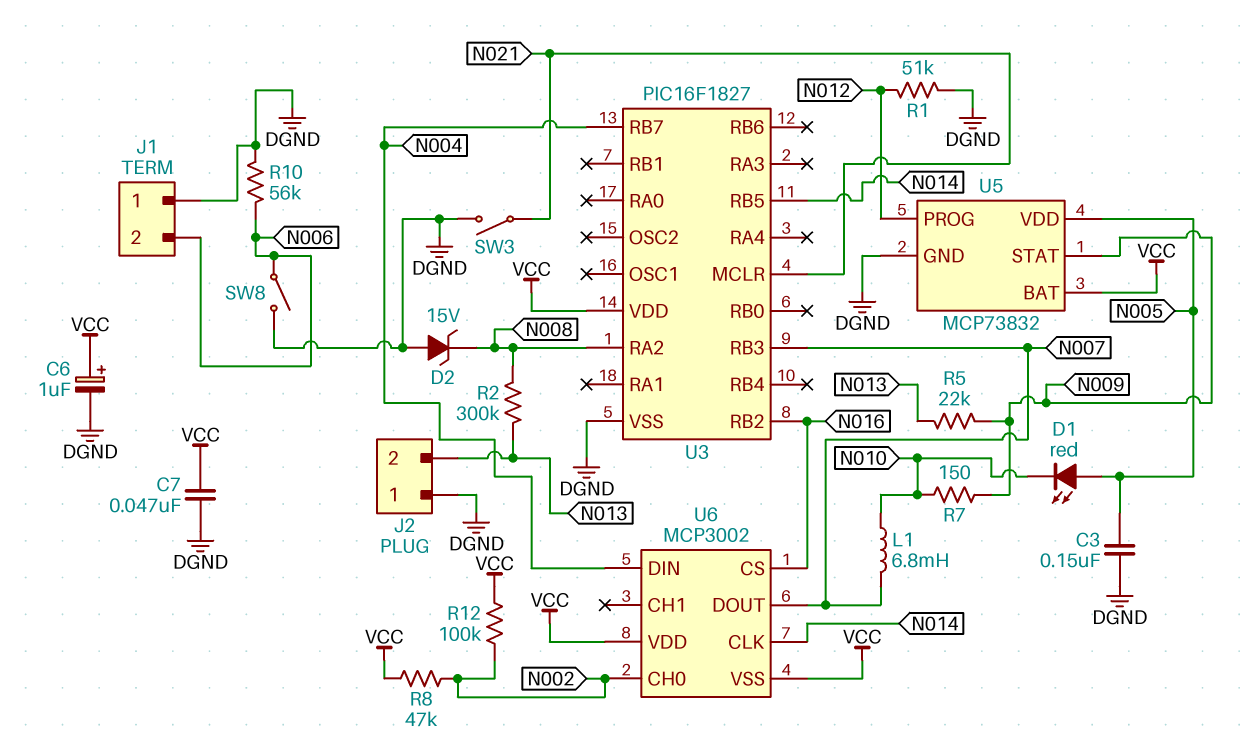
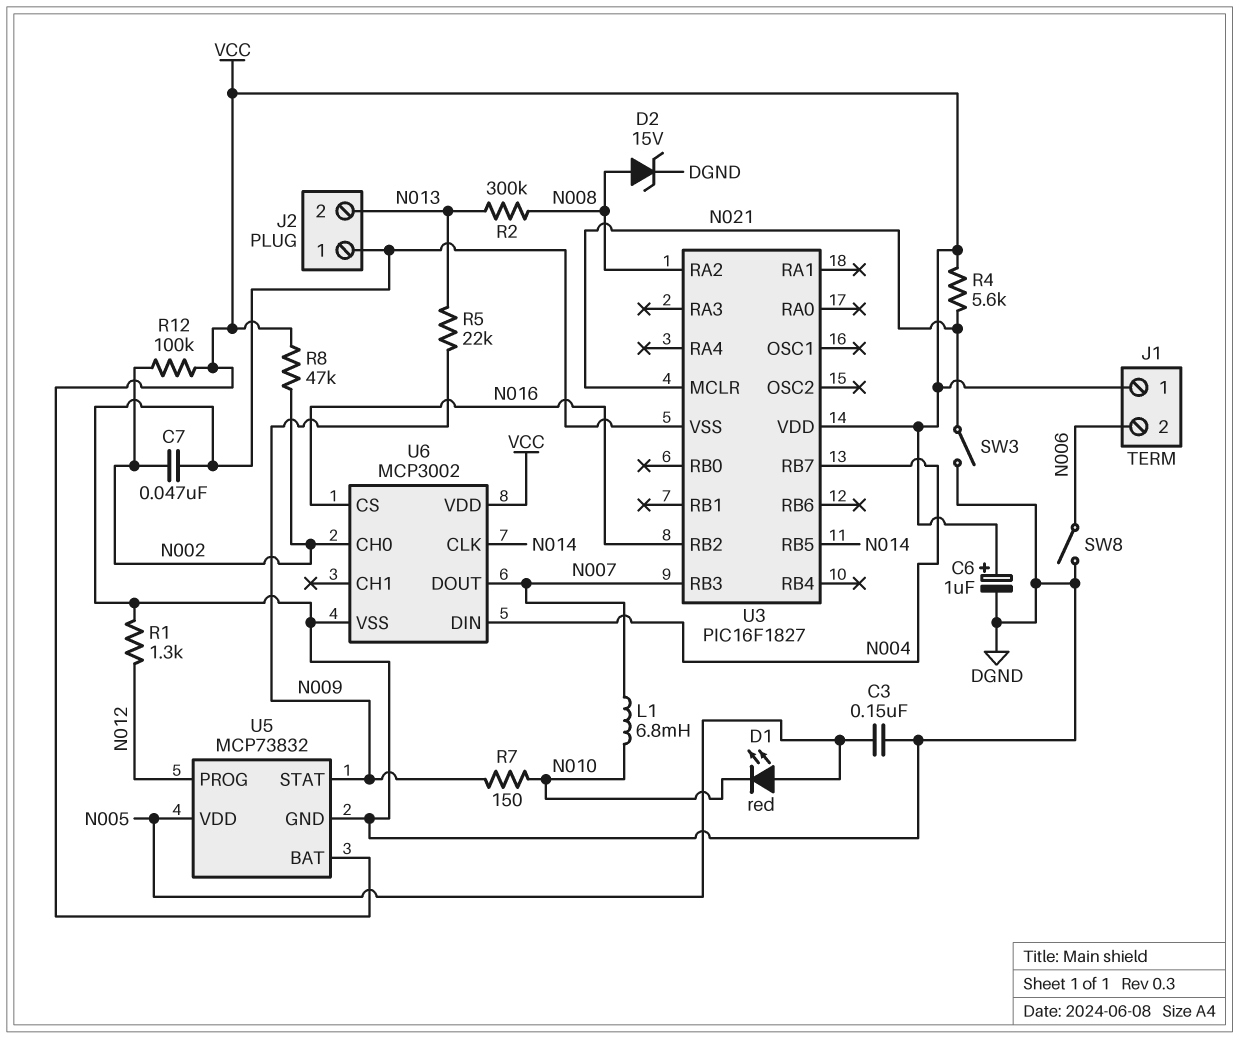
C7: 47nF (DGND, VCC) -> 47nF (DGND, N002)
D2: zener 15V (A DGND, K N008) -> zener 15V (A N008, K DGND)
J1 pin 1: DGND -> VCC
R1: 51k (DGND, N012) -> 1.3k (DGND, N012)
R4: none -> 5.6k (N021, VCC)
R10: 56k (DGND, N006) -> none
U6 pin VSS: VCC -> DGND

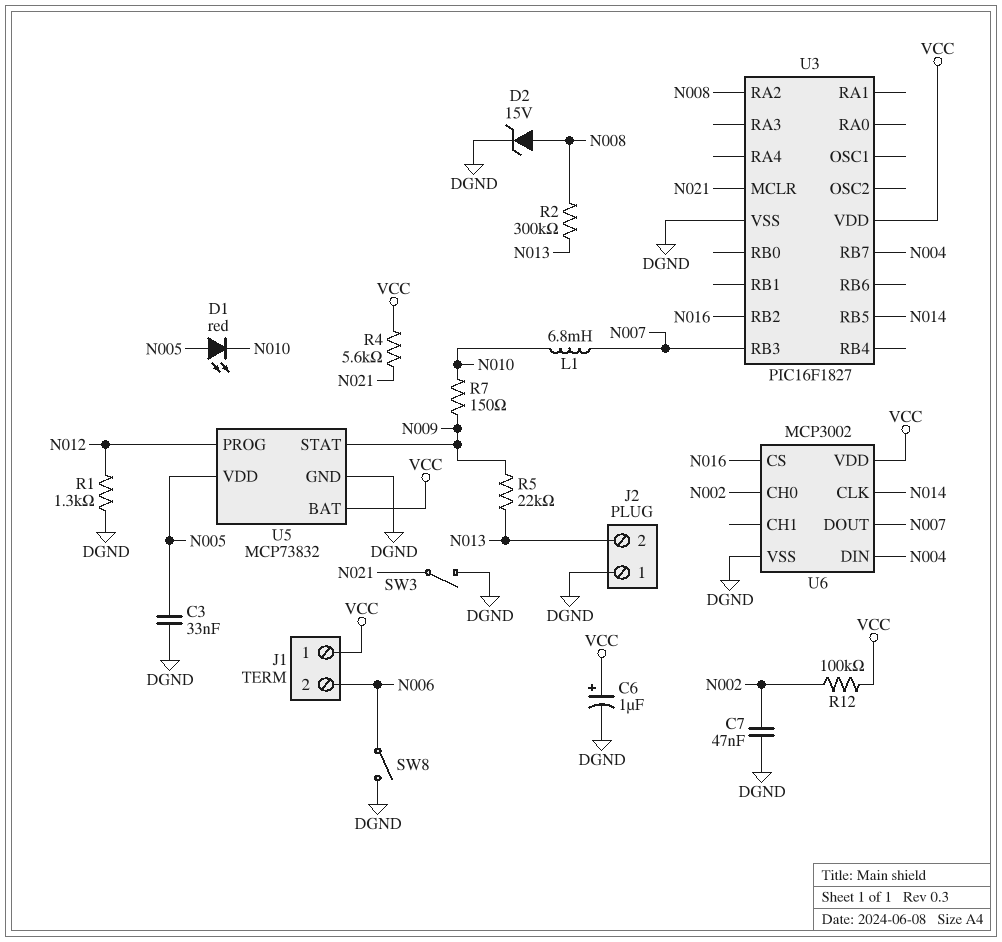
C3: 150nF (DGND, N005) -> 33nF (DGND, N005)
R8: 47k (N002, VCC) -> none

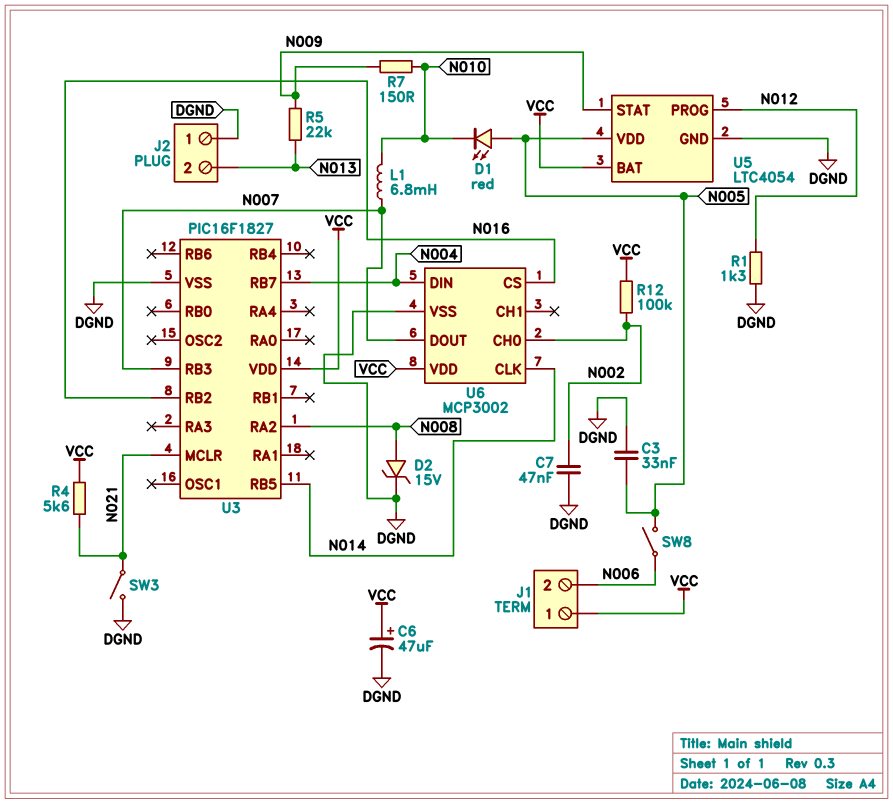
C6: 1uF (plus VCC, minus DGND) -> 47uF (plus VCC, minus DGND)
R2: 300k (N008, N013) -> none
SW8: switch (DGND, N006) -> switch (N005, N006)
U5: MCP73832 -> LTC4054

